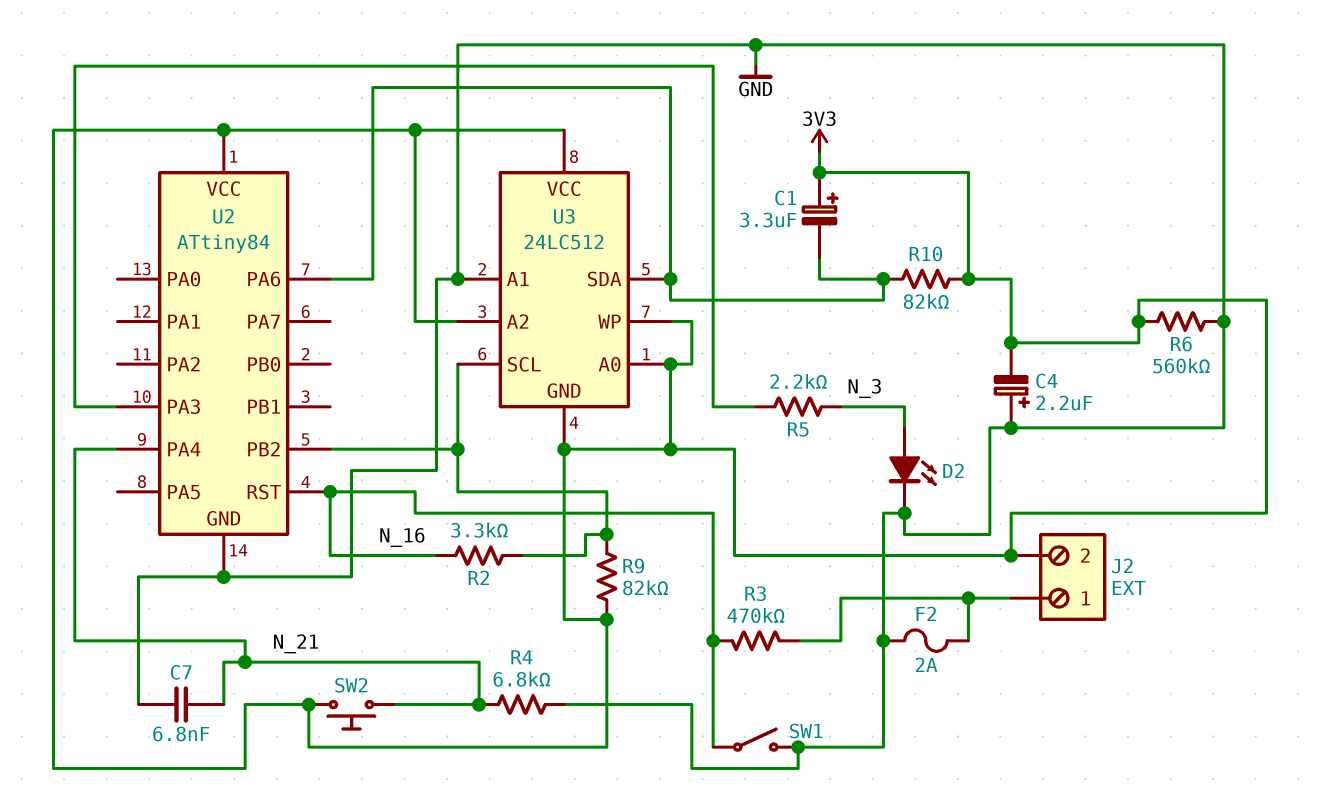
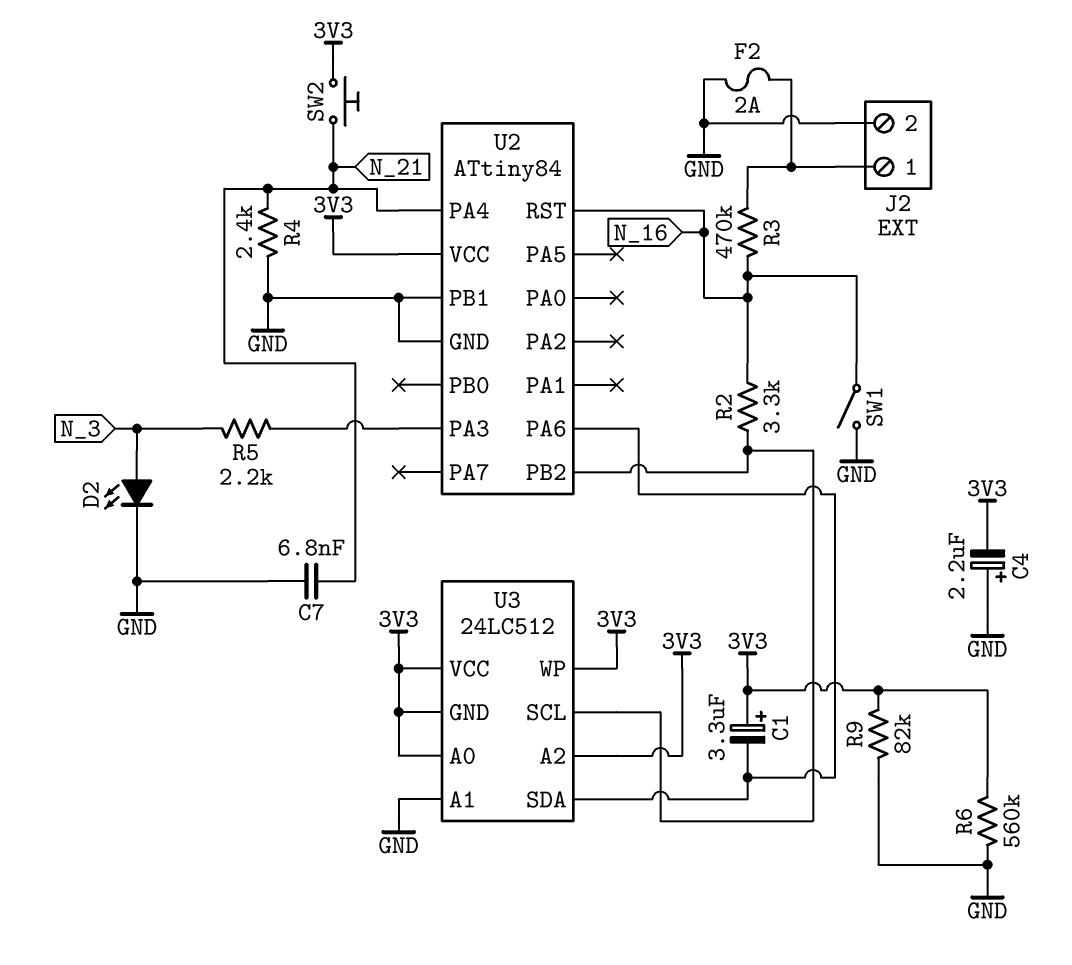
J2 pin 2: 3V3 -> GND
R4: 6.8k (GND, N_21) -> 2.4k (GND, N_21)
R9: 82k (3V3, U2/PB2) -> 82k (3V3, GND)
R10: 82k (3V3, U2/PA6) -> none
U2 pin PB1: none -> GND

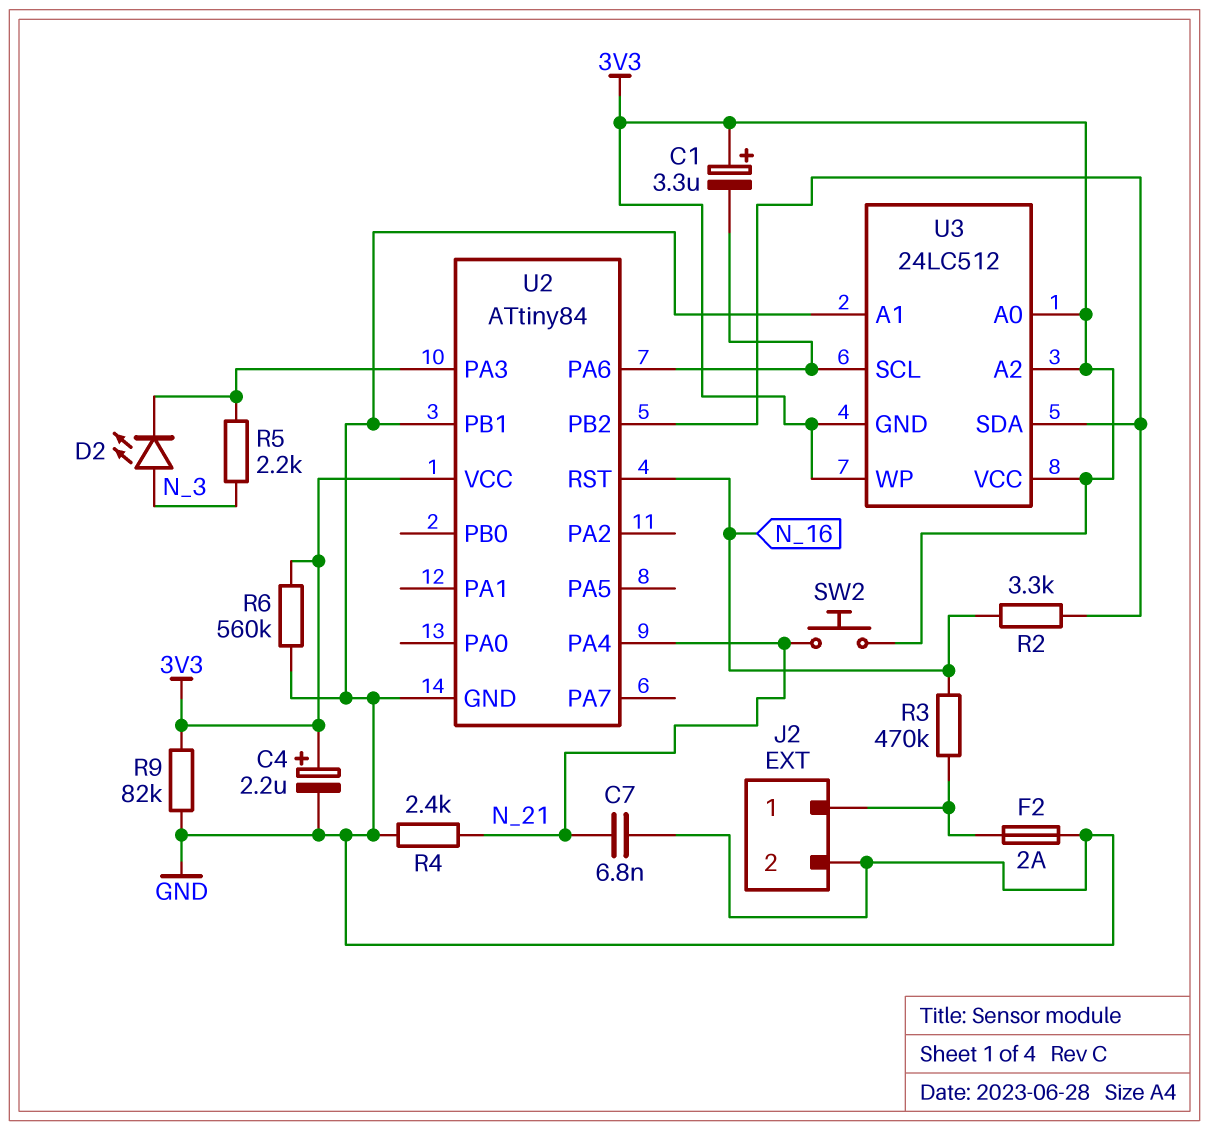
C4: 2.2uF (plus GND, minus 3V3) -> 2.2uF (plus 3V3, minus GND)
D2: LED (A N_3, K GND) -> LED (A N_3, K U2/PA3)
SW1: switch (GND, N_16) -> none
U3 pin SCL: U2/PB2 -> U2/PA6
U3 pin SDA: U2/PA6 -> U2/PB2

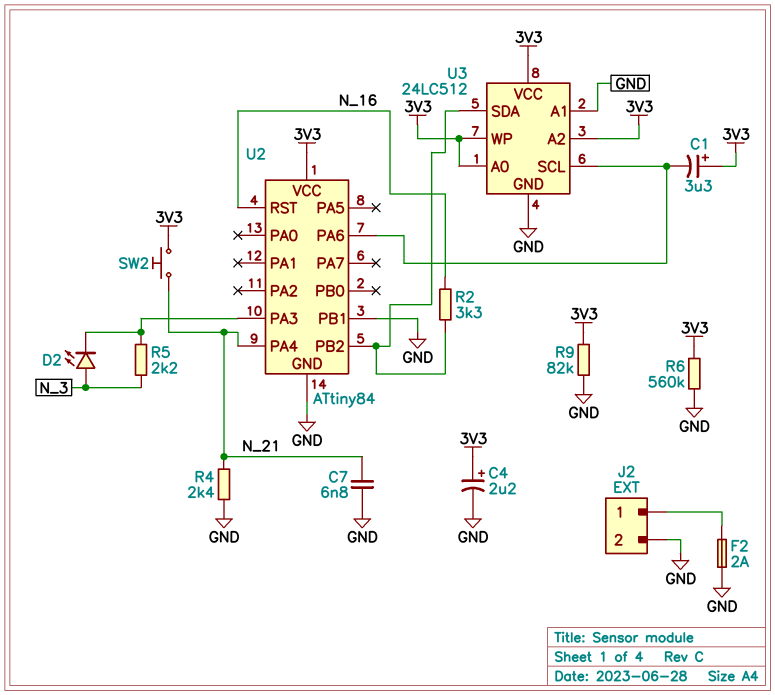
R3: 470k (J2/1, N_16) -> none
U3 pin GND: 3V3 -> GND

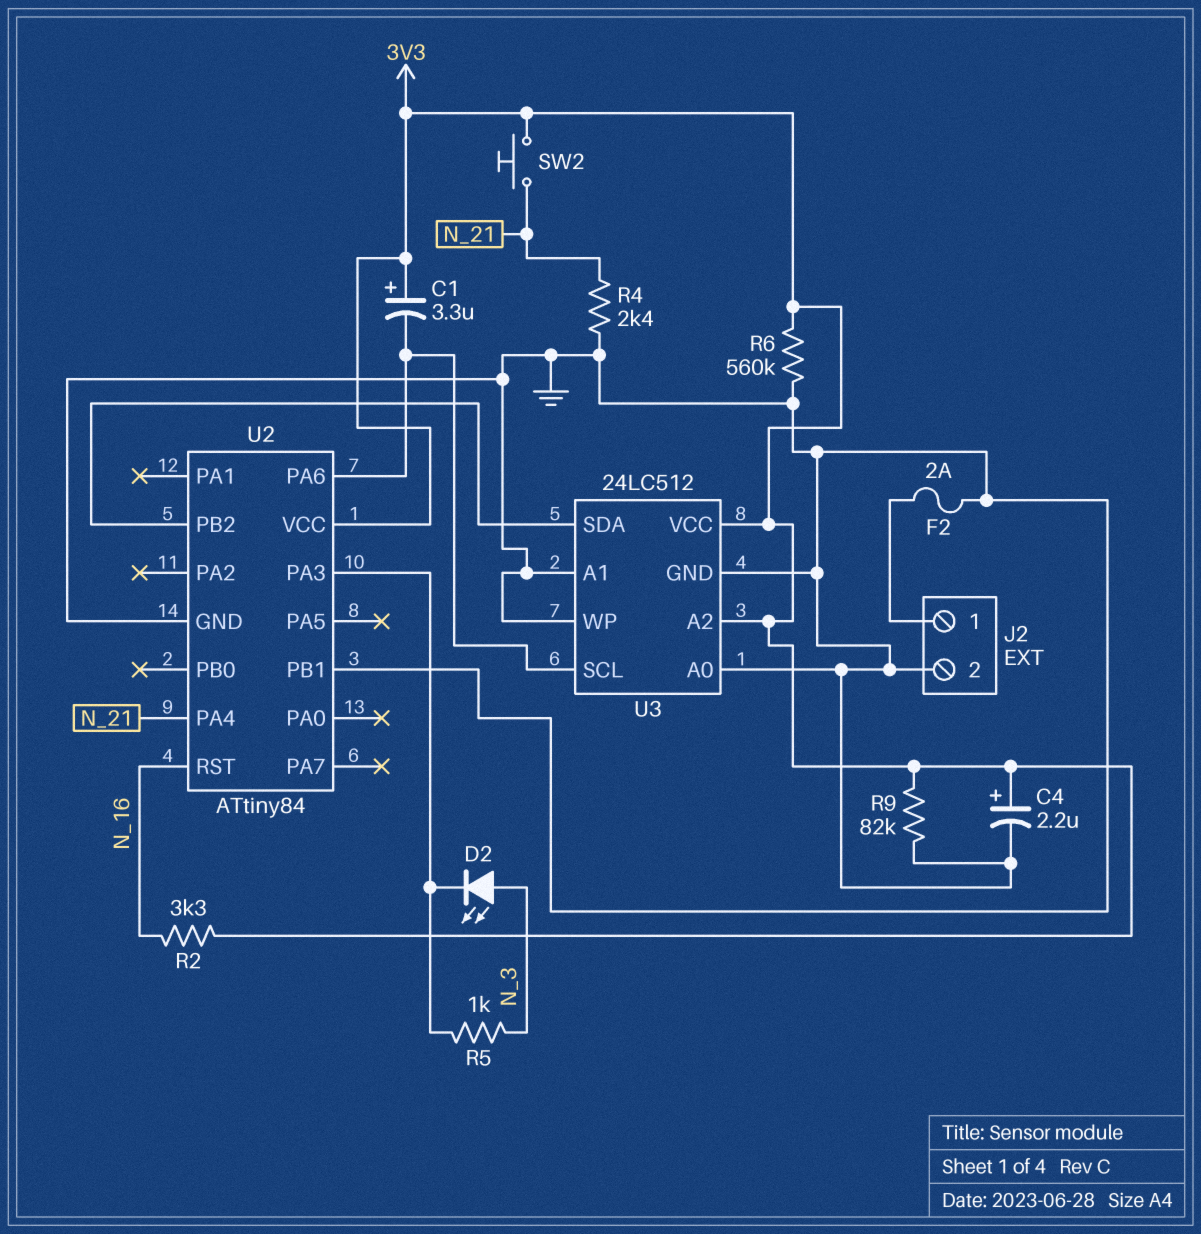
C7: 6.8nF (GND, N_21) -> none
R2: 3.3k (N_16, U2/PB2) -> 3.3k (3V3, N_16)
R5: 2.2k (N_3, U2/PA3) -> 1k (N_3, U2/PA3)
U3 pin A0: 3V3 -> GND
U3 pin WP: 3V3 -> GND

